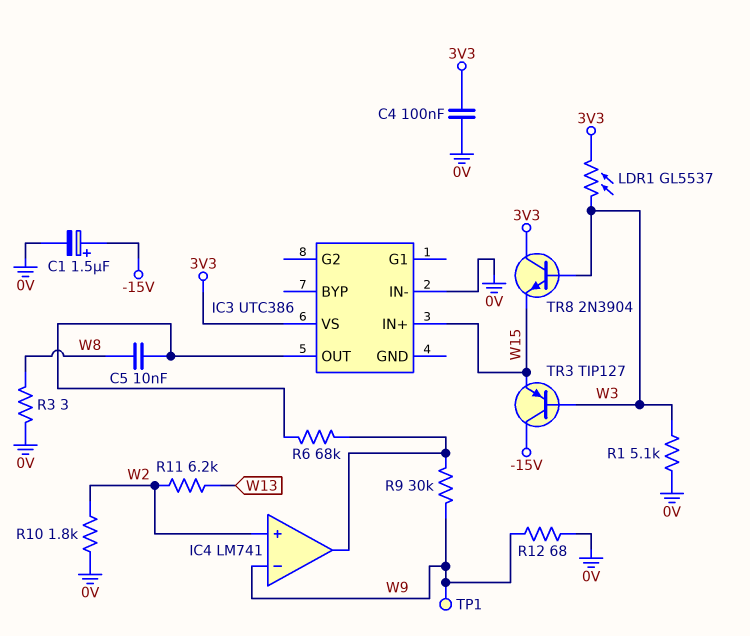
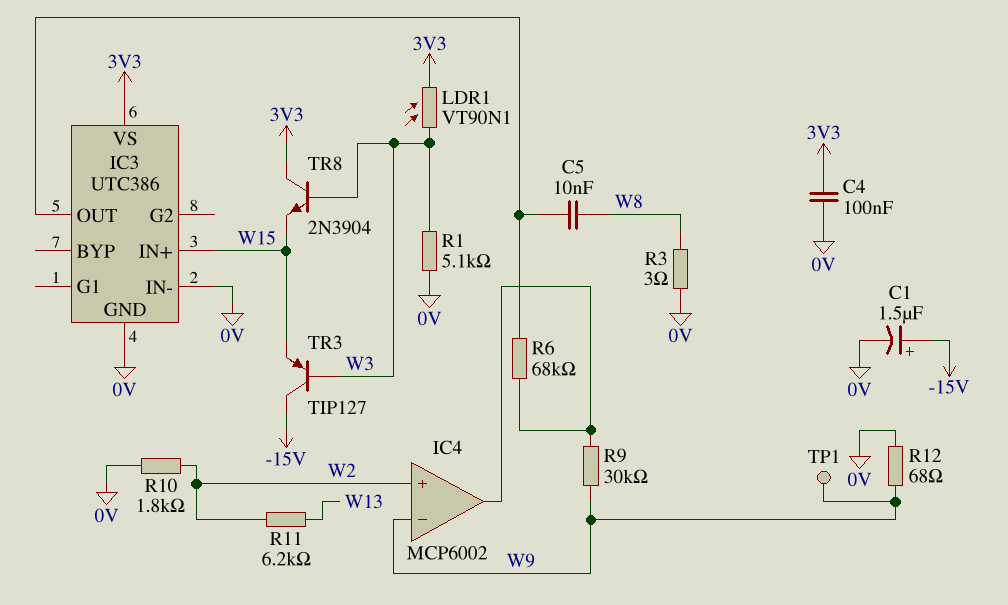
IC3 pin GND: none -> 0V
IC4: LM741 -> MCP6002
LDR1: GL5537 (3V3, W3) -> VT90N1 (3V3, W3)

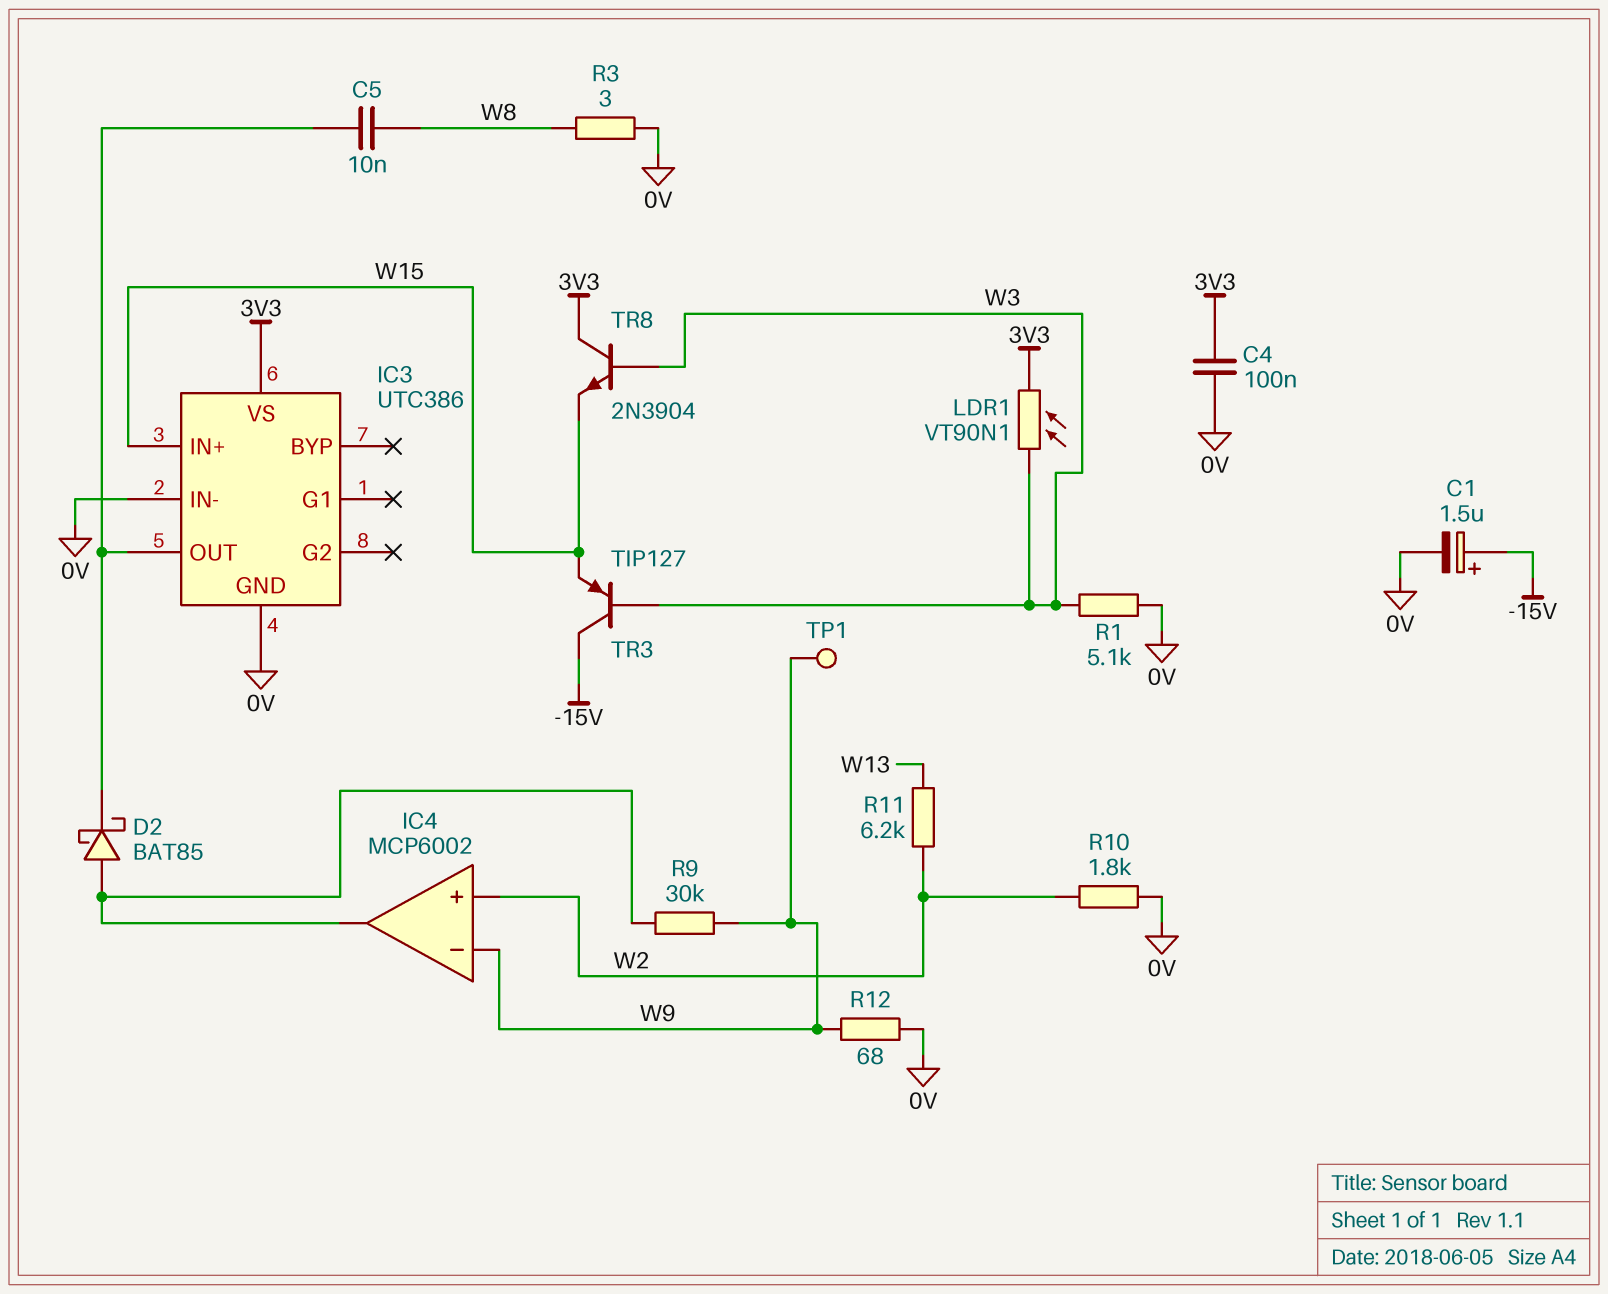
D2: none -> schottky BAT85 (A IC4/out, K IC3/OUT)
R6: 68k (IC3/OUT, IC4/out) -> none

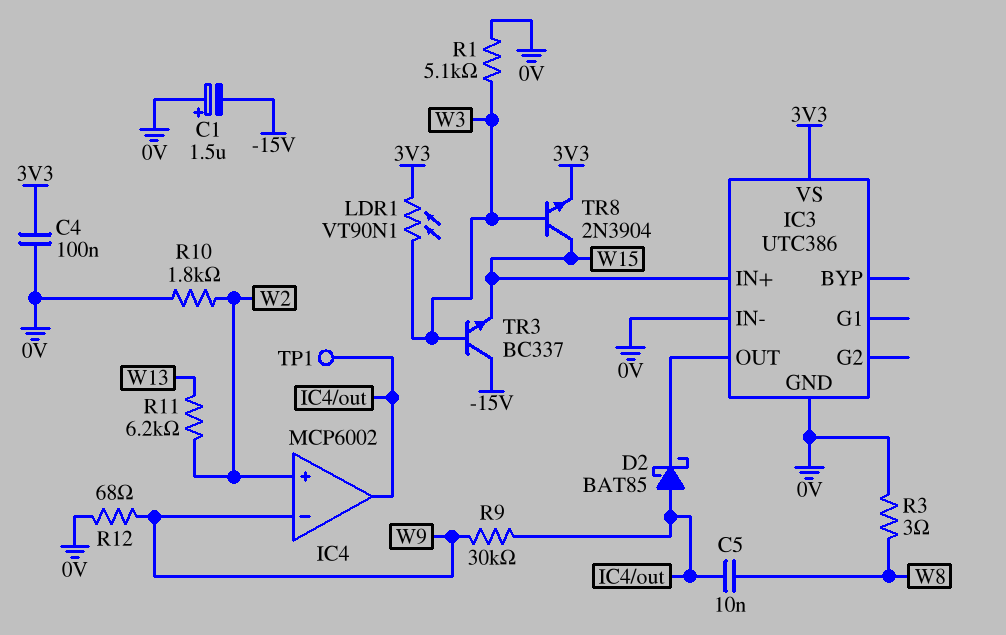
C1: 1.5uF (plus -15V, minus 0V) -> 1.5uF (plus 0V, minus -15V)
C5: 10nF (IC3/OUT, W8) -> 10nF (IC4/out, W8)
TP1: test point (W9) -> test point (IC4/out)
TR3: PNP TIP127 (B W3, C -15V, E W15) -> NPN BC337 (B W3, C -15V, E W15)
TR8: NPN 2N3904 (B W3, C 3V3, E W15) -> NPN 2N3904 (B W3, C W15, E 3V3)

